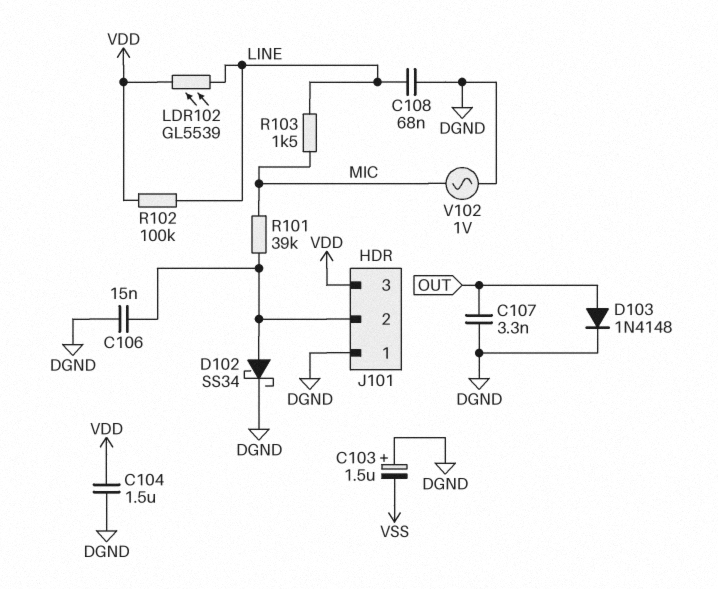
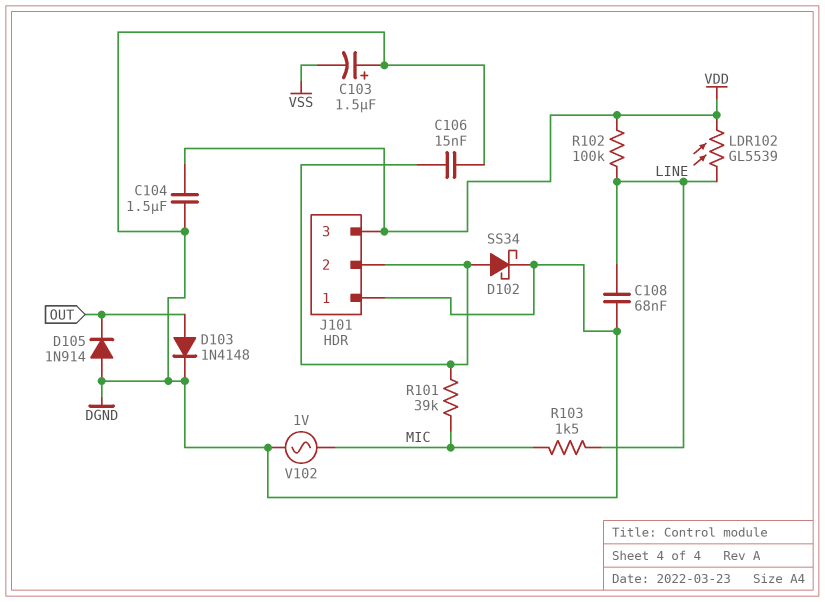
C107: 3.3nF (DGND, OUT) -> none
D105: none -> diode 1N914 (A DGND, K OUT)

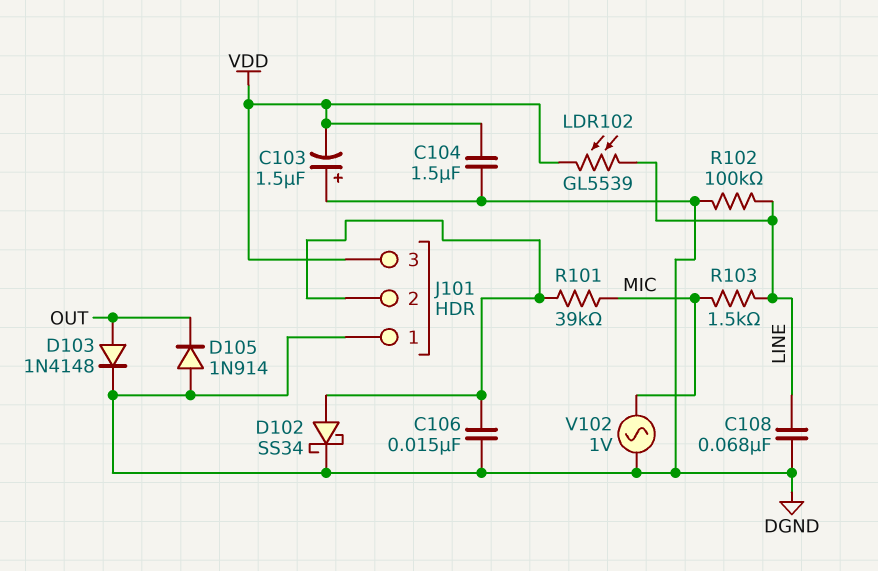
C103: 1.5uF (plus DGND, minus VSS) -> 1.5uF (plus DGND, minus VDD)
R102: 100k (LINE, VDD) -> 100k (DGND, LINE)

